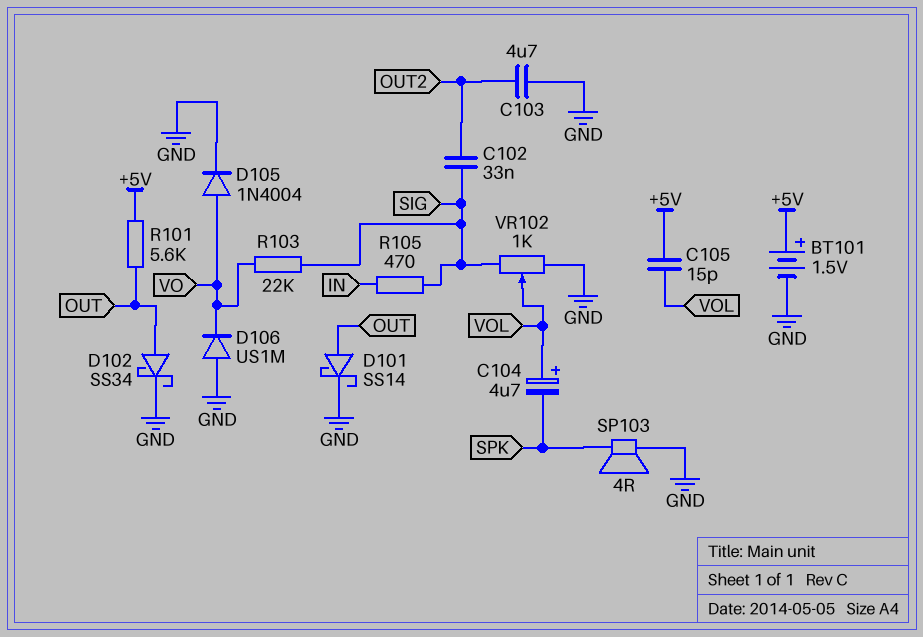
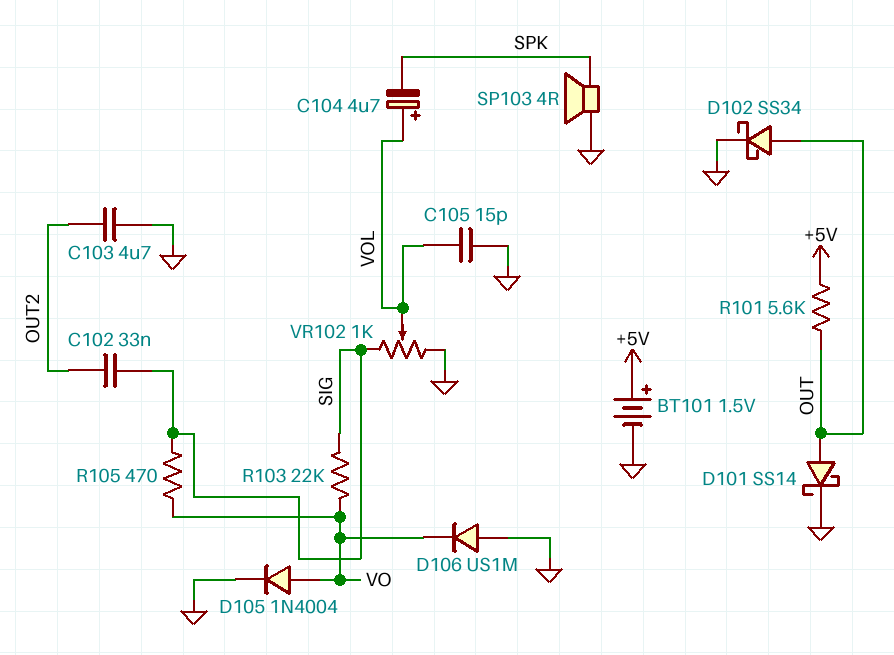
C105: 15pF (+5V, VOL) -> 15pF (GND, VOL)
R105: 470 (IN, SIG) -> 470 (SIG, VO)

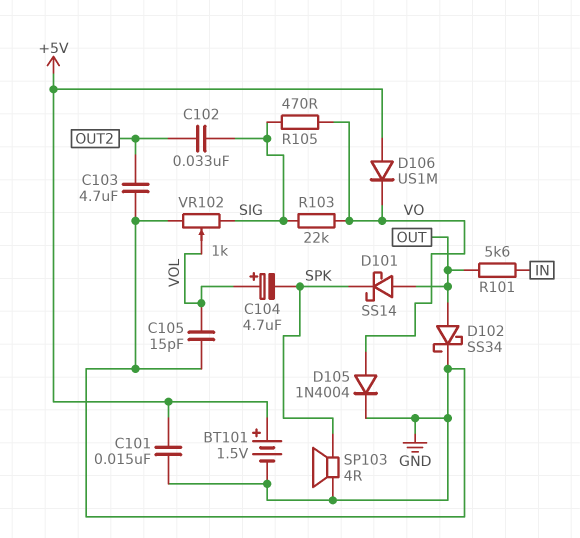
C101: none -> 15nF (+5V, GND)
D101: schottky SS14 (A OUT, K GND) -> schottky SS14 (A OUT, K SPK)
D106: diode US1M (A GND, K VO) -> diode US1M (A +5V, K VO)
R101: 5.6k (+5V, OUT) -> 5.6k (IN, OUT)

